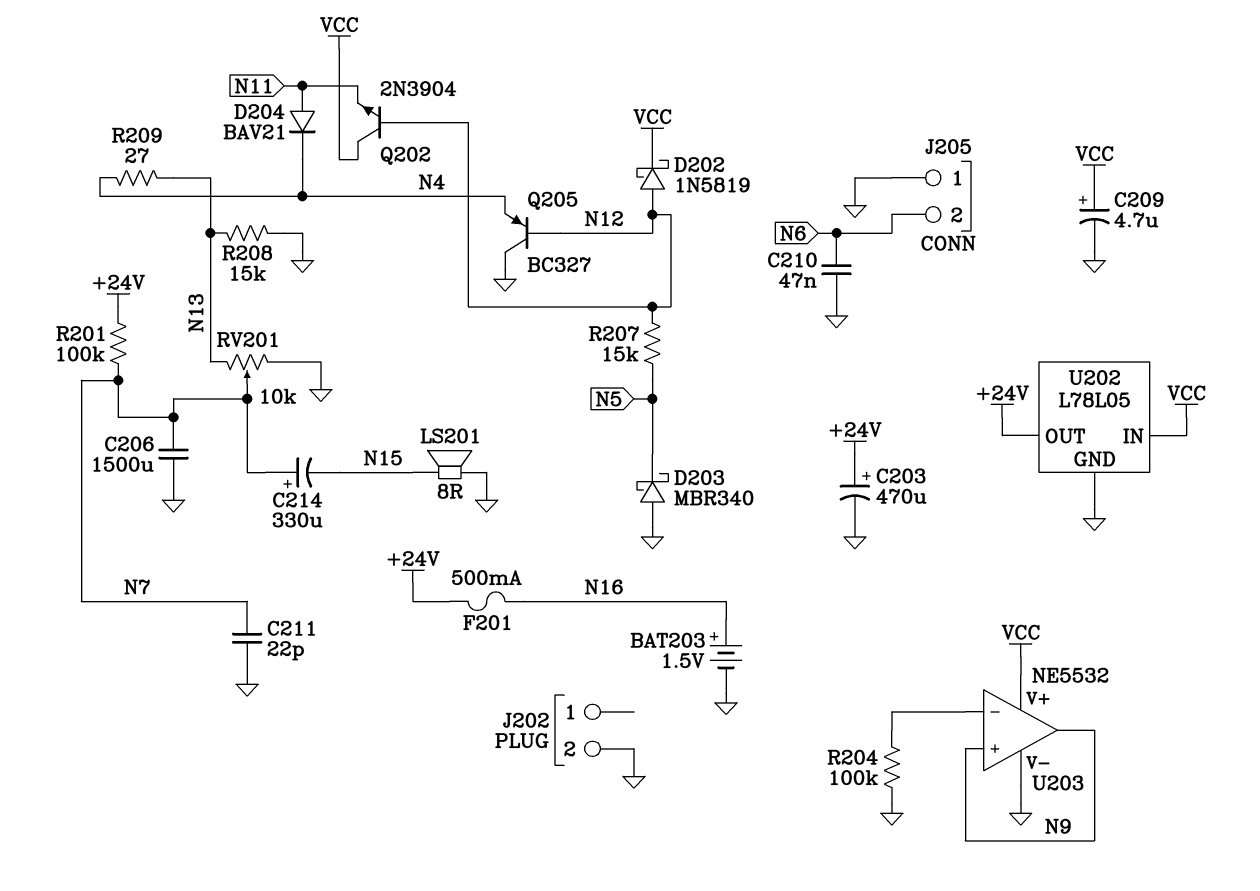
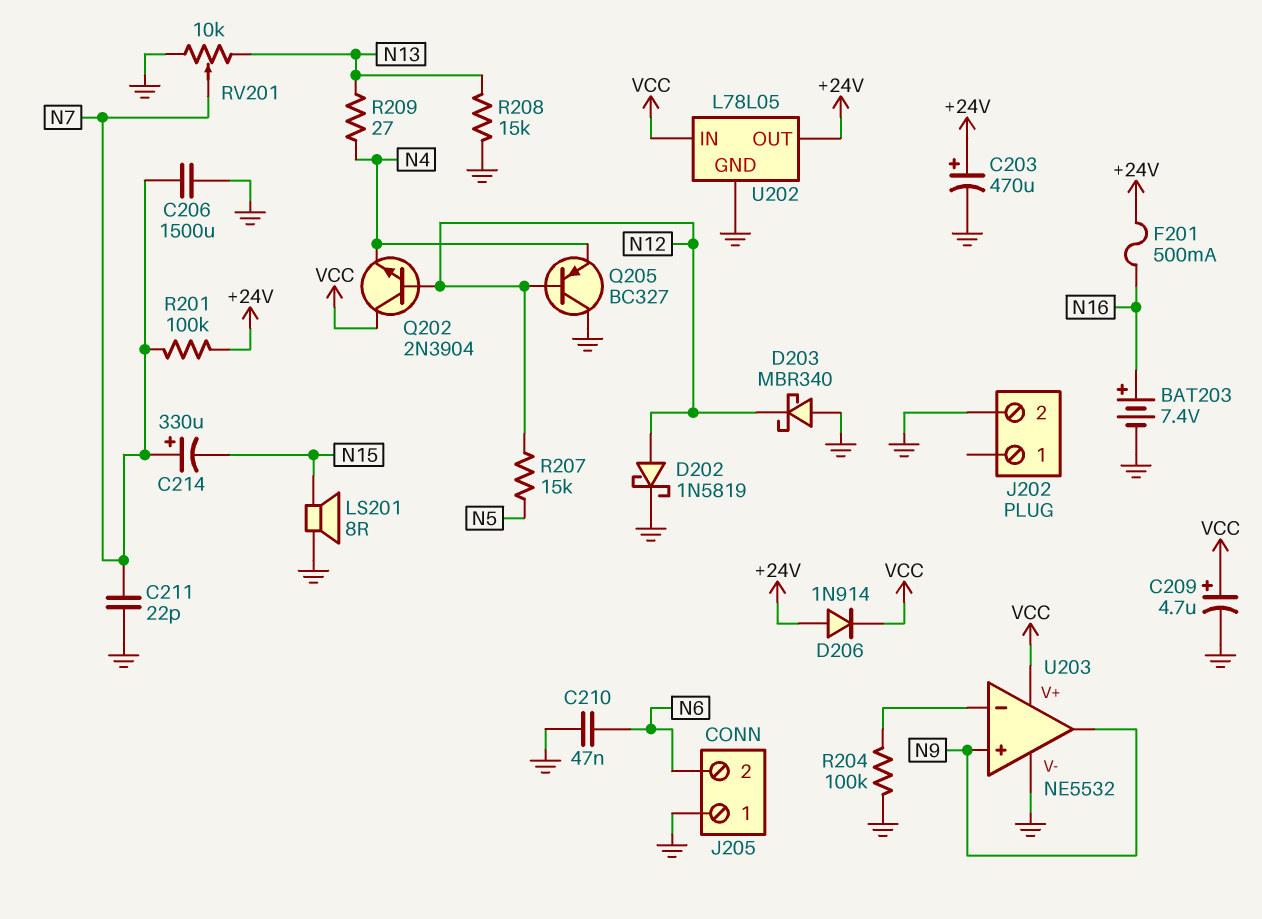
BAT203: 1.5V (plus N16, minus GND) -> 7.4V (plus N16, minus GND)
D202: schottky 1N5819 (A N12, K VCC) -> schottky 1N5819 (A N12, K GND)
D203: schottky MBR340 (A GND, K N5) -> schottky MBR340 (A GND, K N12)
D204: diode BAV21 (A N11, K N4) -> none
D206: none -> diode 1N914 (A +24V, K VCC)
Q202: NPN 2N3904 (B N12, C VCC, E N11) -> NPN 2N3904 (B N12, C VCC, E N4)

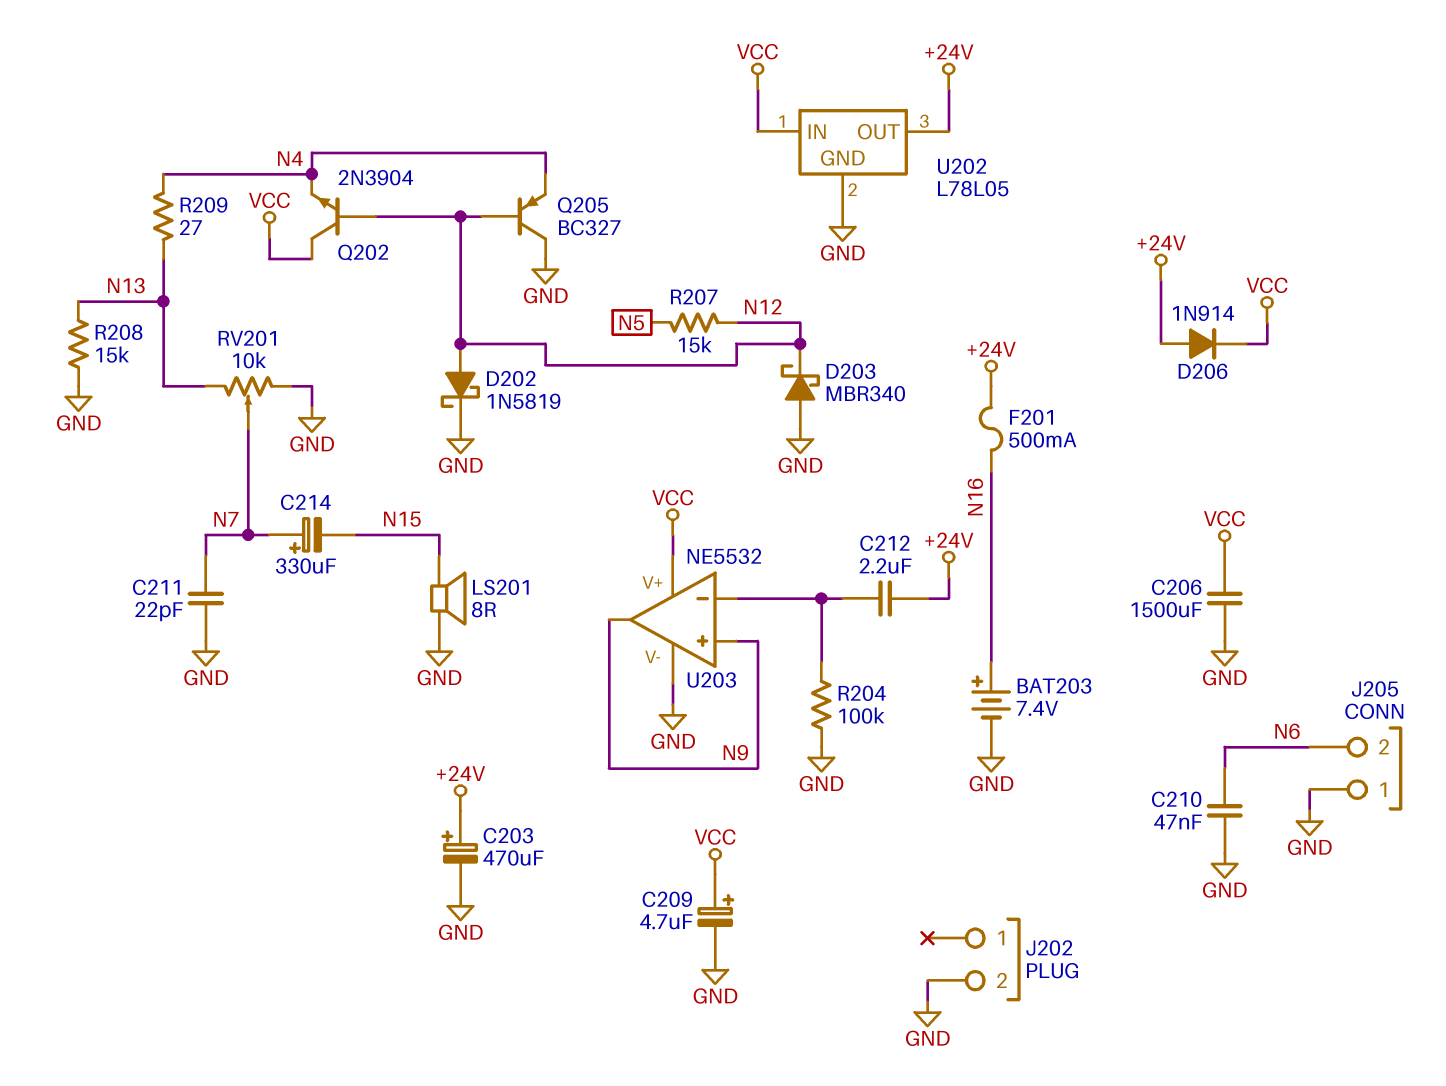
C206: 1500uF (GND, N7) -> 1500uF (GND, VCC)
C212: none -> 2.2uF (+24V, U203/in-)
R201: 100k (+24V, N7) -> none

